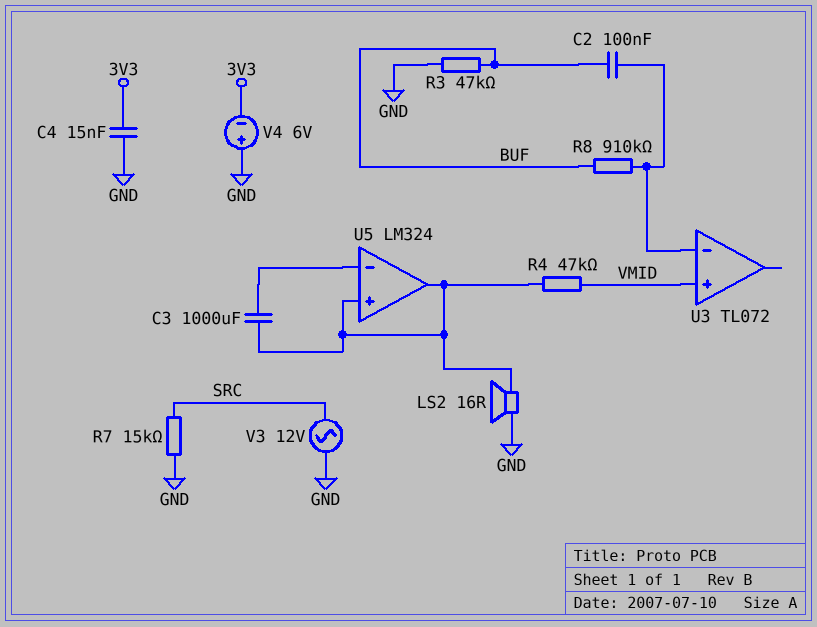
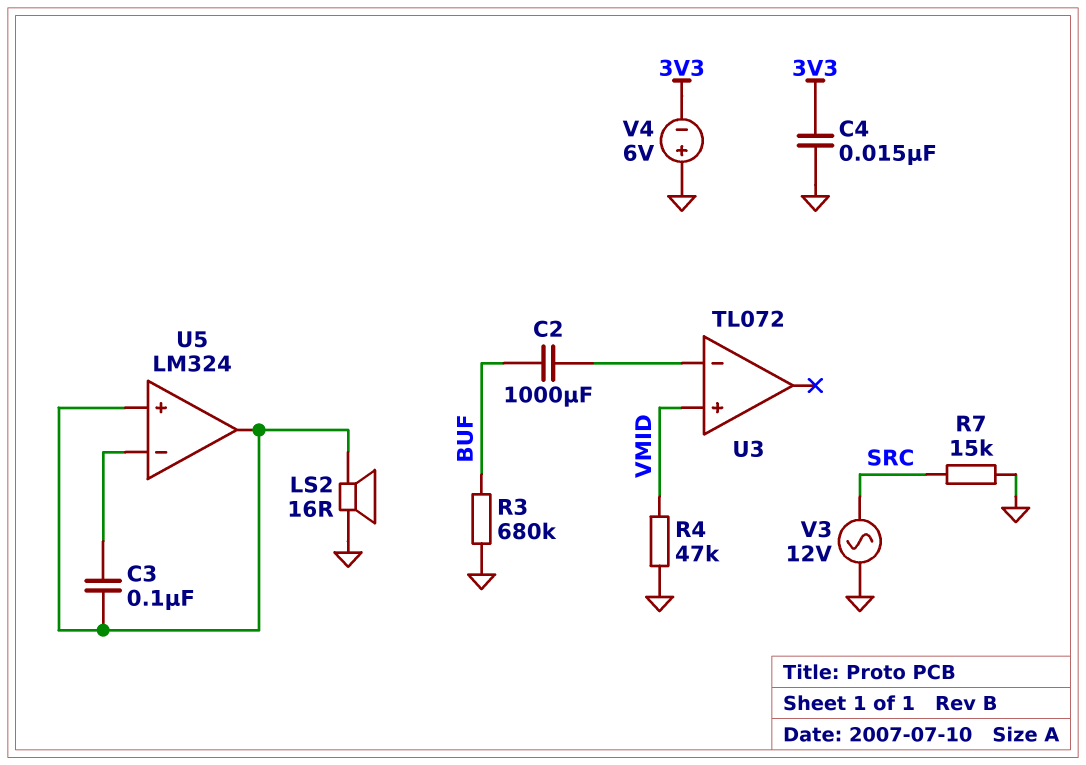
C2: 100nF (BUF, U3/in-) -> 1000uF (BUF, U3/in-)
C3: 1000uF (U5/in+, U5/in-) -> 100nF (U5/in+, U5/in-)
R3: 47k (BUF, GND) -> 680k (BUF, GND)
R4: 47k (U5/in+, VMID) -> 47k (GND, VMID)
R8: 910k (BUF, U3/in-) -> none

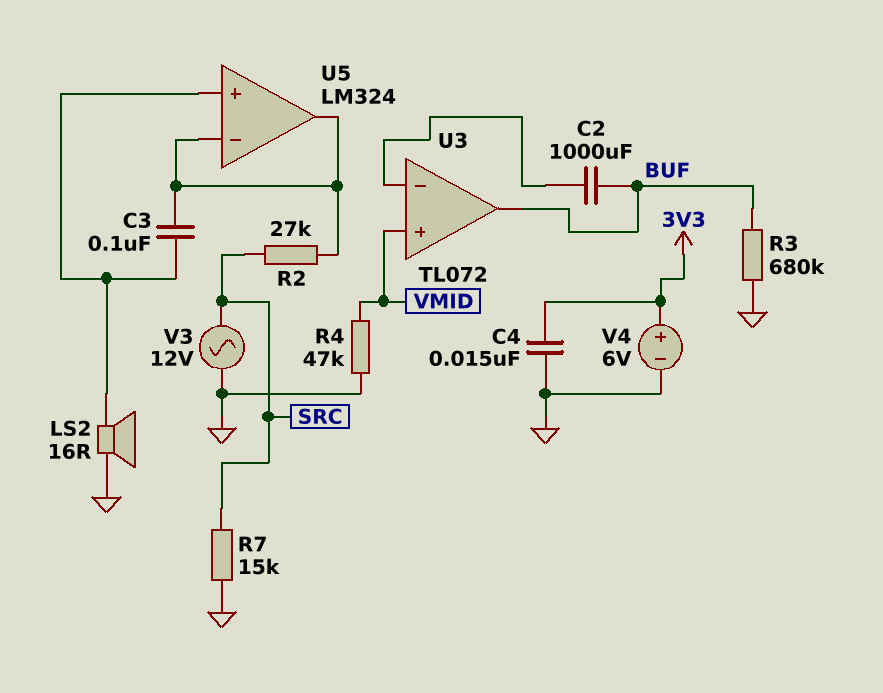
R2: none -> 27k (SRC, U5/in-)
U3 pin out: none -> BUF
U5 pin out: U5/in+ -> U5/in-
V4: 6V (plus GND, minus 3V3) -> 6V (plus 3V3, minus GND)

